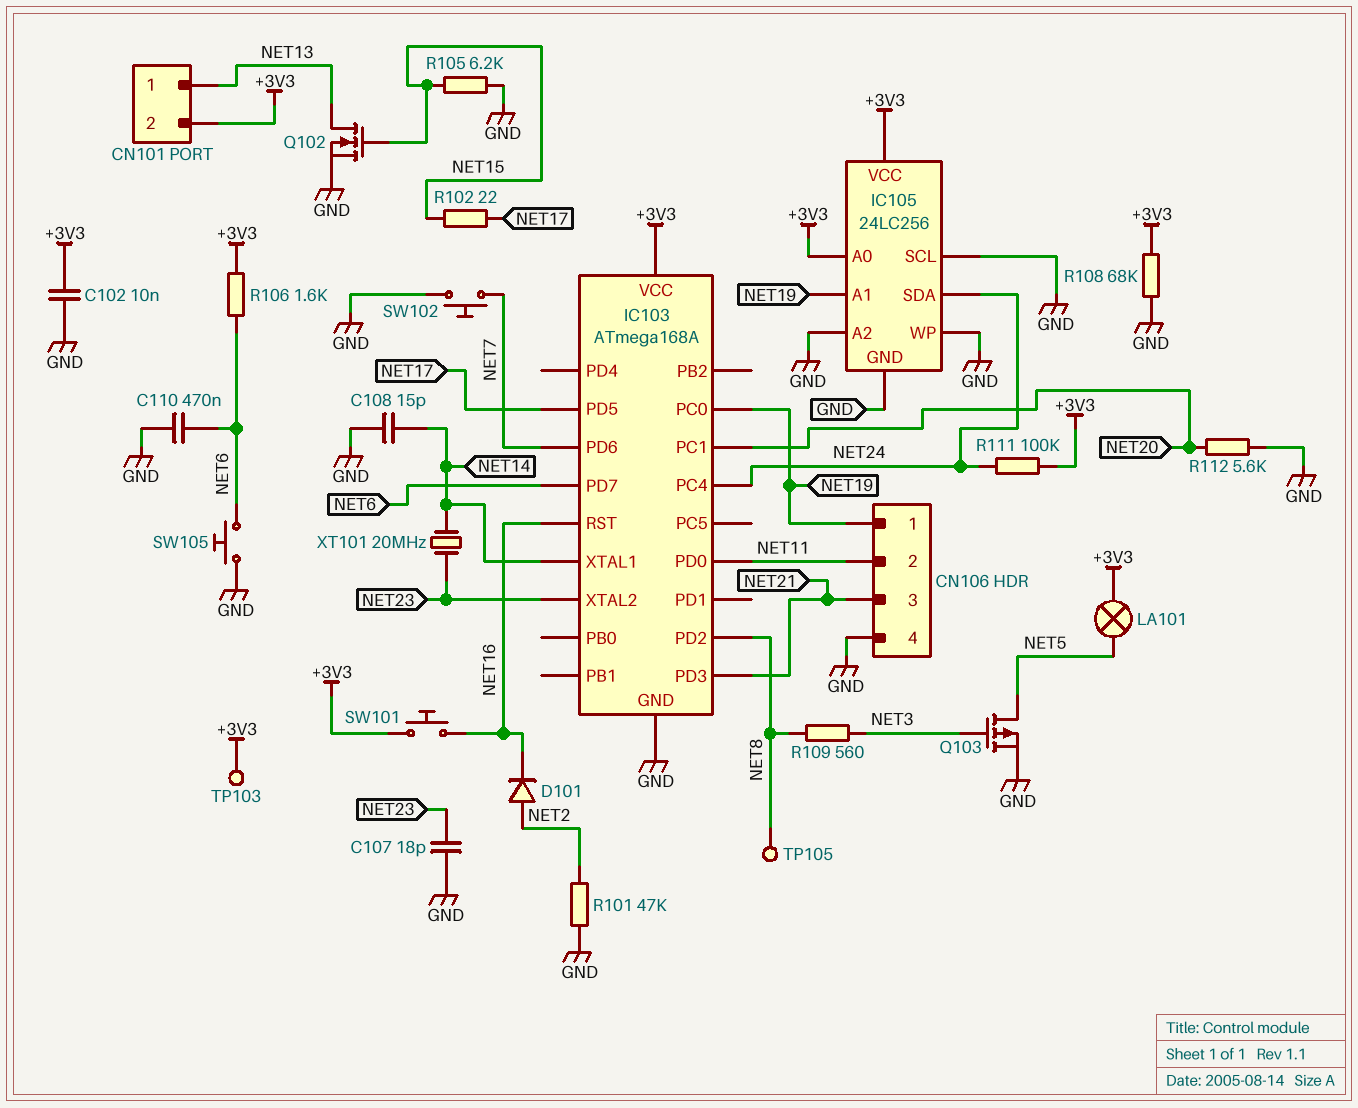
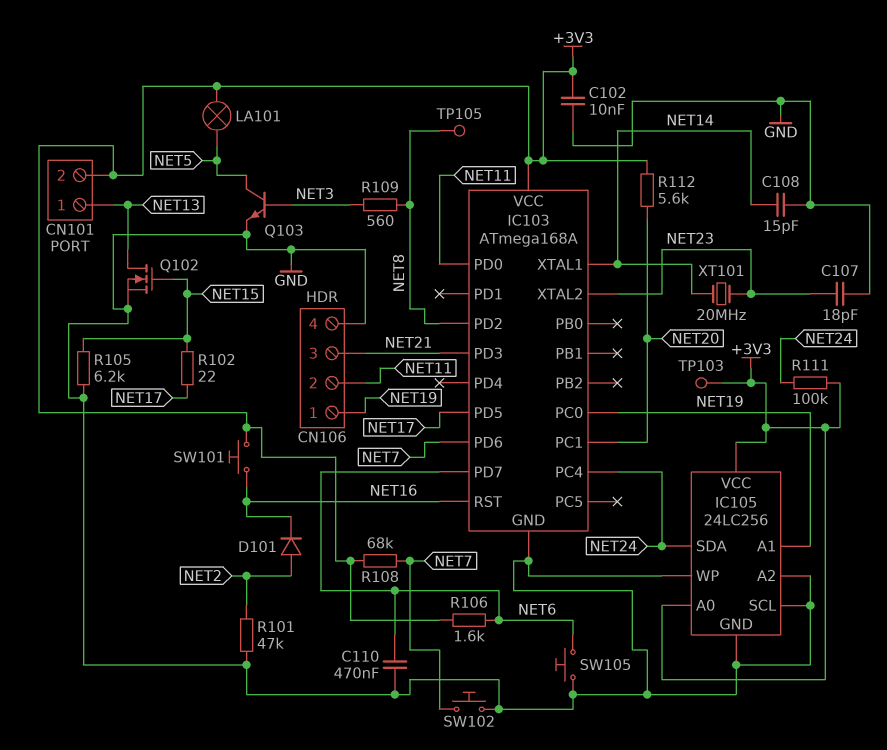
Q103: PMOS (G NET3, D NET5, S GND) -> NPN (B NET3, C NET5, E GND)
R108: 68k (+3V3, GND) -> 68k (+3V3, NET7)
R112: 5.6k (GND, NET20) -> 5.6k (+3V3, NET20)

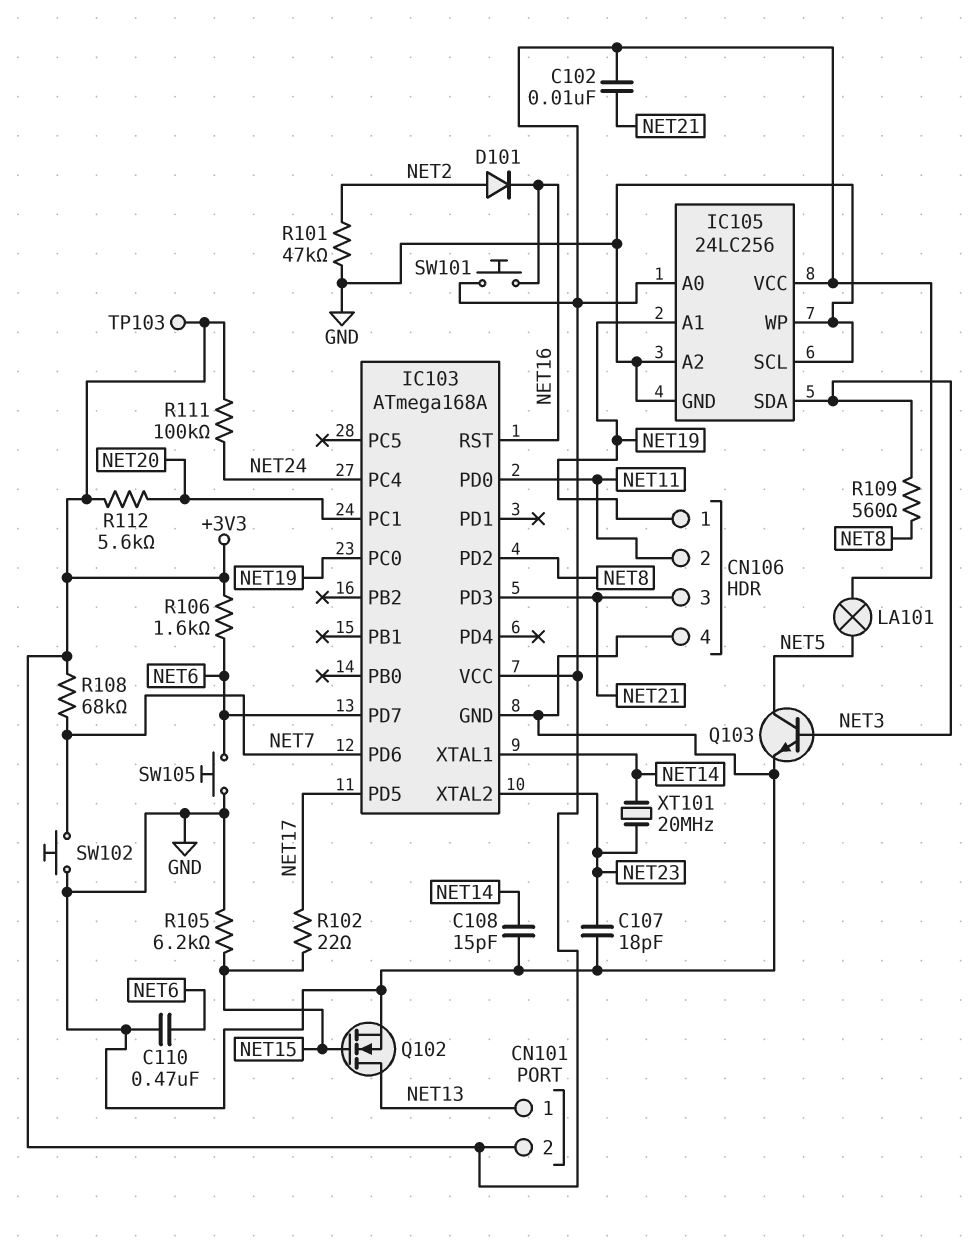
C102: 10nF (+3V3, GND) -> 10nF (+3V3, NET21)
IC105 pin SDA: NET24 -> NET3
TP105: test point (NET8) -> none

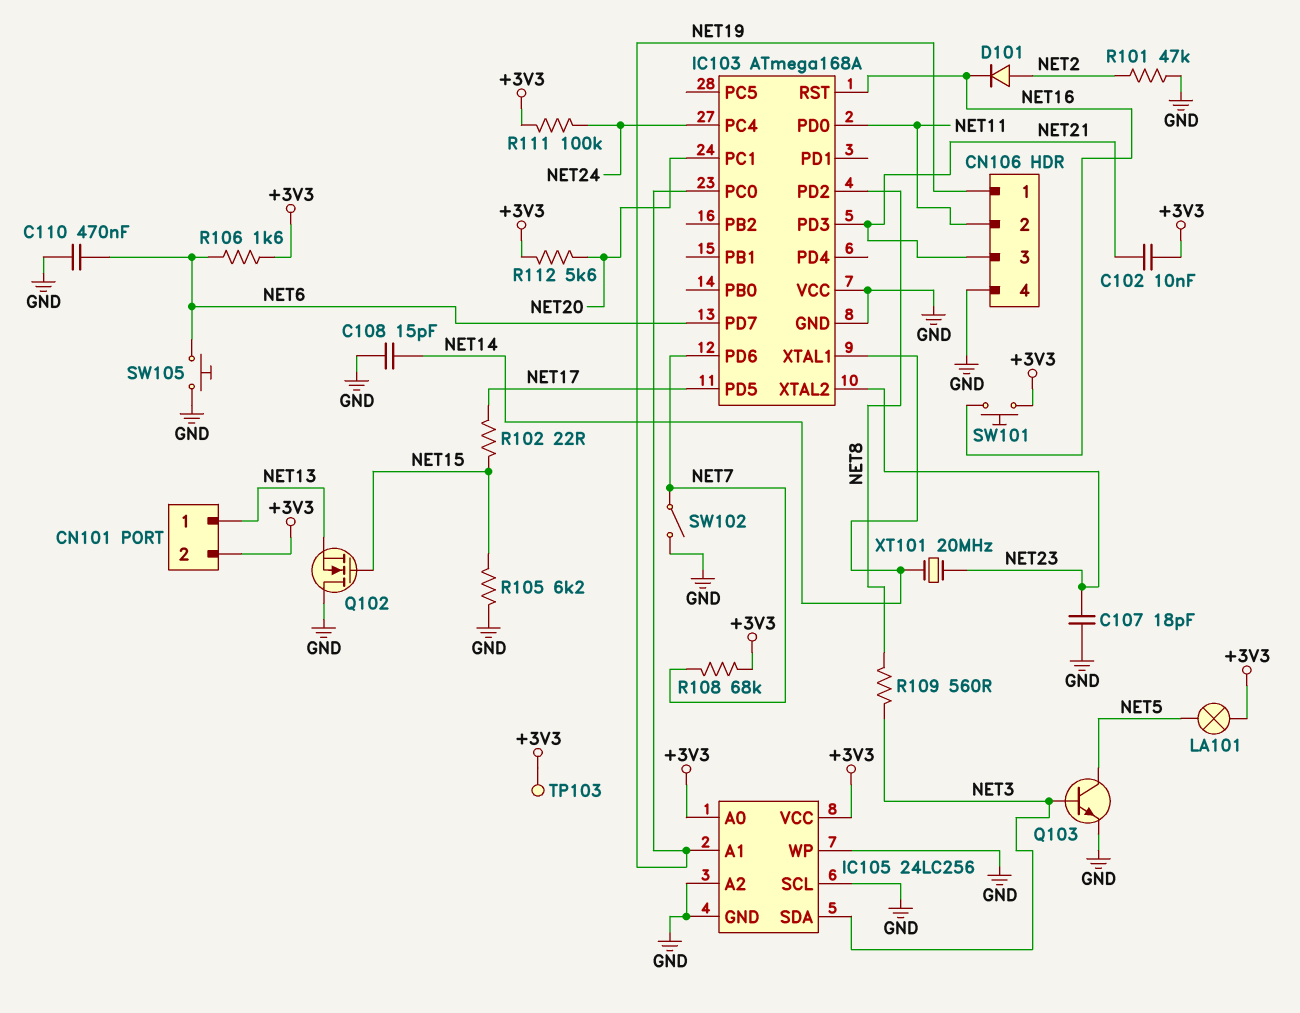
IC103 pin VCC: +3V3 -> GND
Q102: NMOS (G NET15, D NET13, S GND) -> NMOS (G NET15, D GND, S NET13)
SW102: button (GND, NET7) -> switch (GND, NET7)

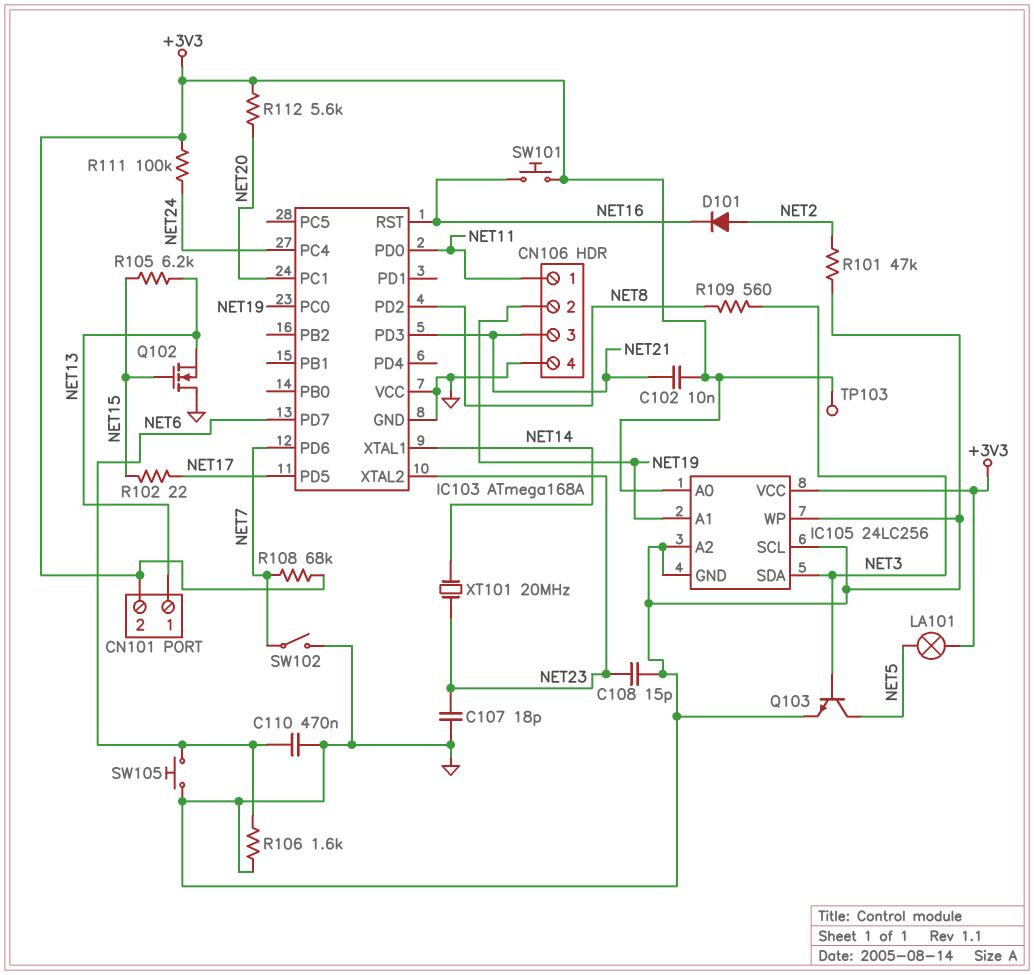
C108: 15pF (GND, NET14) -> 15pF (GND, NET23)
CN106 pin 1: NET19 -> NET11
CN106 pin 2: NET11 -> NET19
R105: 6.2k (GND, NET15) -> 6.2k (NET13, NET15)
R106: 1.6k (+3V3, NET6) -> 1.6k (GND, NET6)

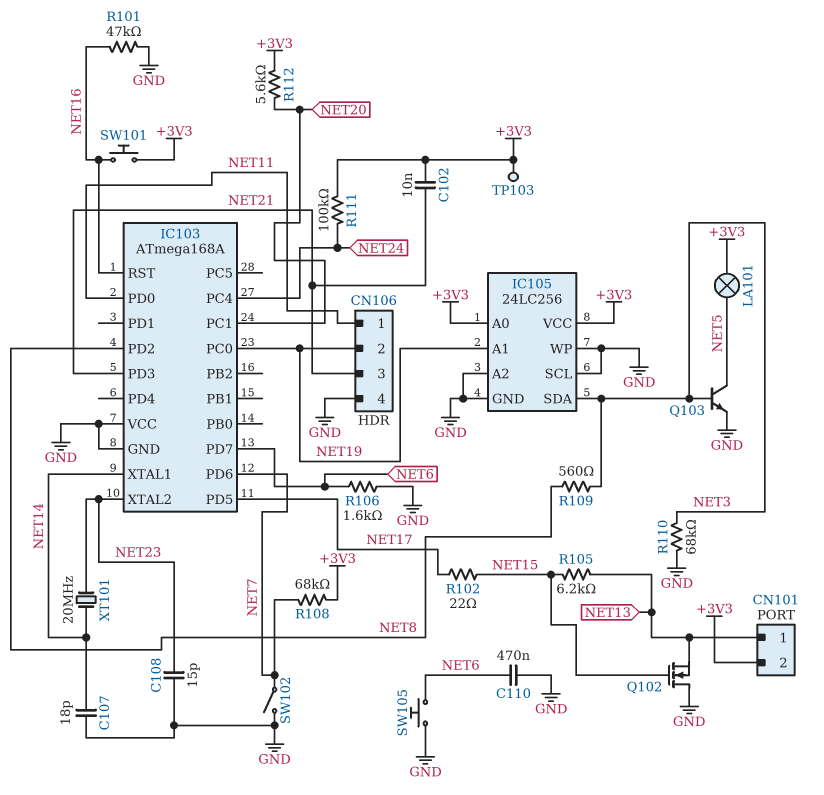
C107: 18pF (GND, NET23) -> 18pF (GND, NET14)
D101: diode (A NET2, K NET16) -> none
R101: 47k (GND, NET2) -> 47k (GND, NET16)
R110: none -> 68k (GND, NET3)

